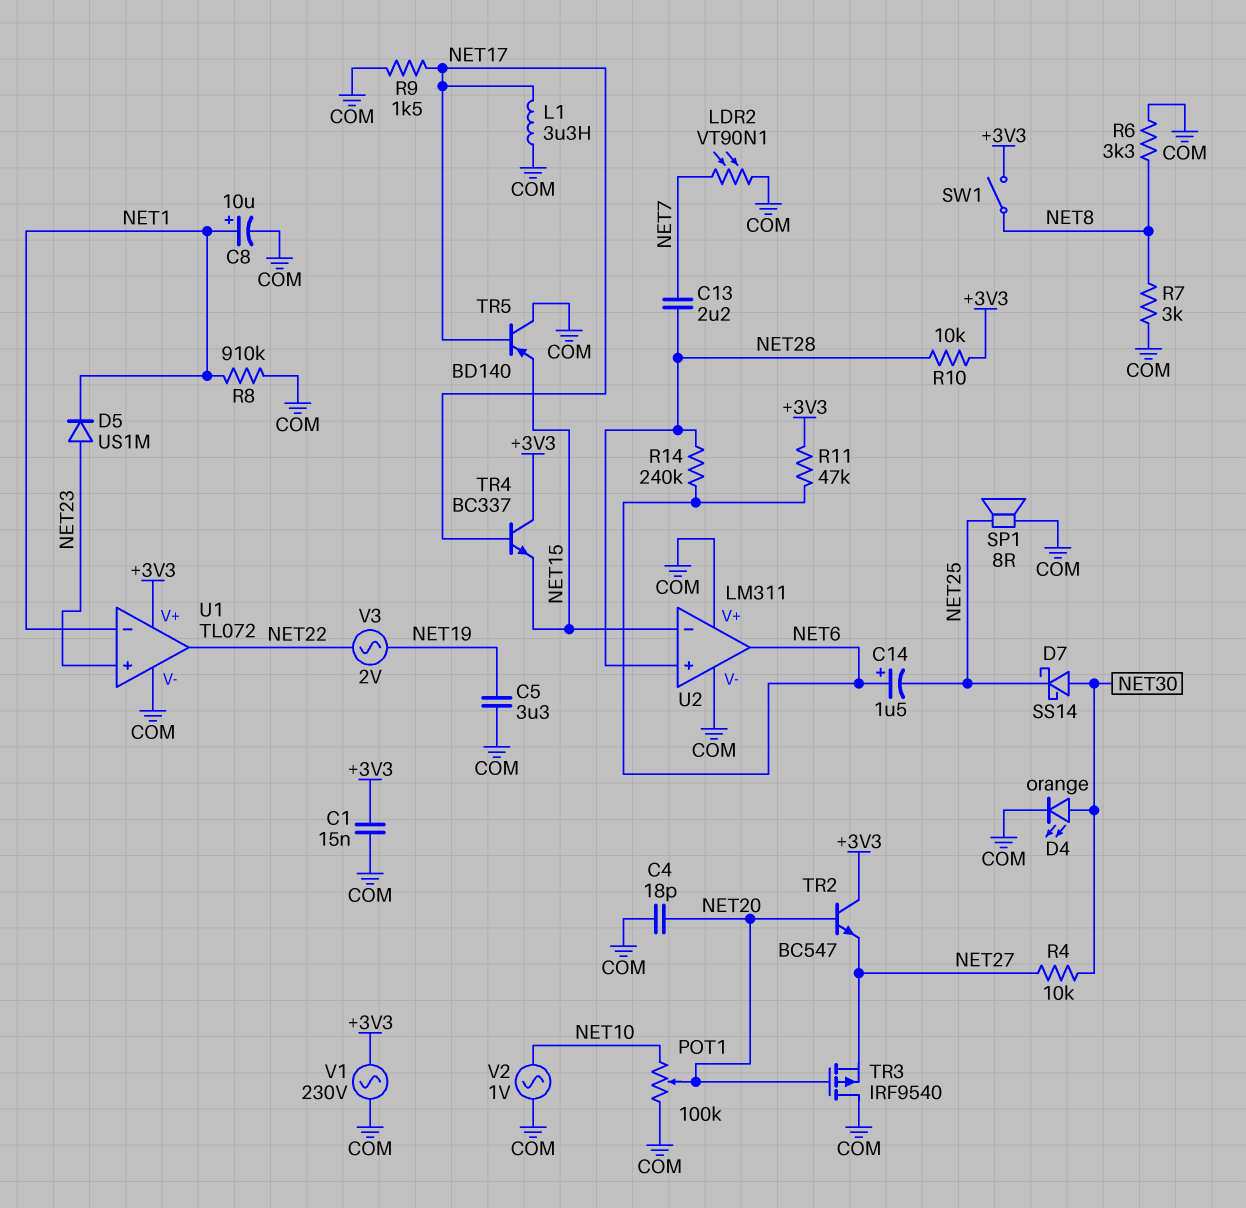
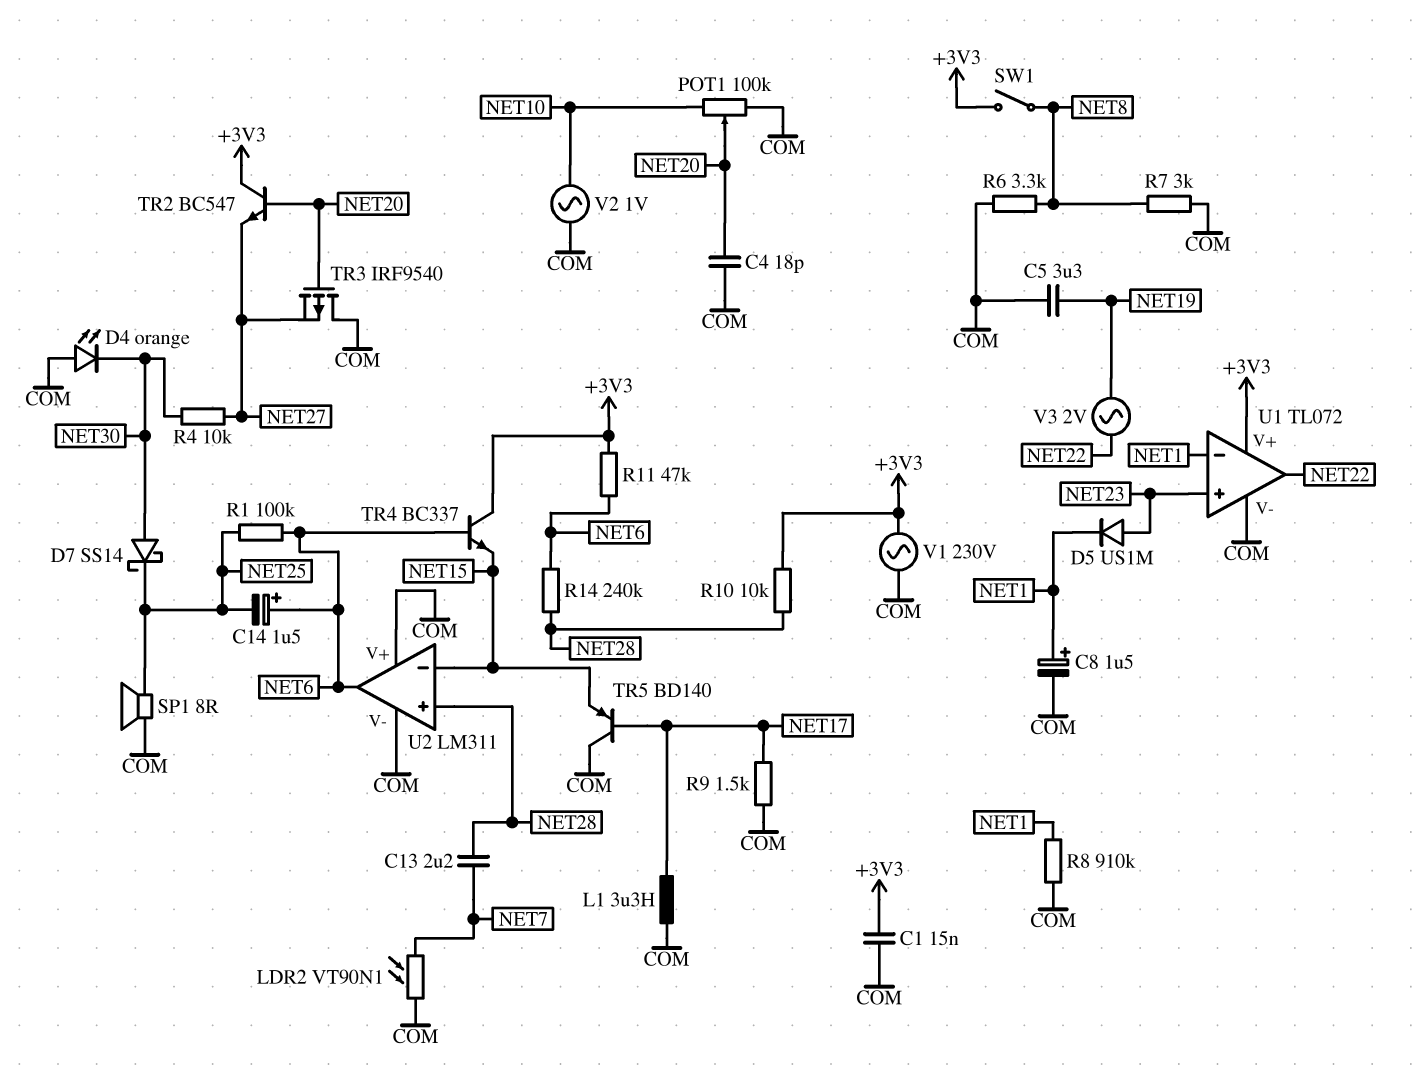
C8: 10uF (plus NET1, minus COM) -> 1.5uF (plus NET1, minus COM)
D4: LED orange (A NET30, K COM) -> LED orange (A COM, K NET30)
R1: none -> 100k (NET6, NET25)
TR4: NPN BC337 (B NET17, C +3V3, E NET15) -> NPN BC337 (B NET6, C +3V3, E NET15)

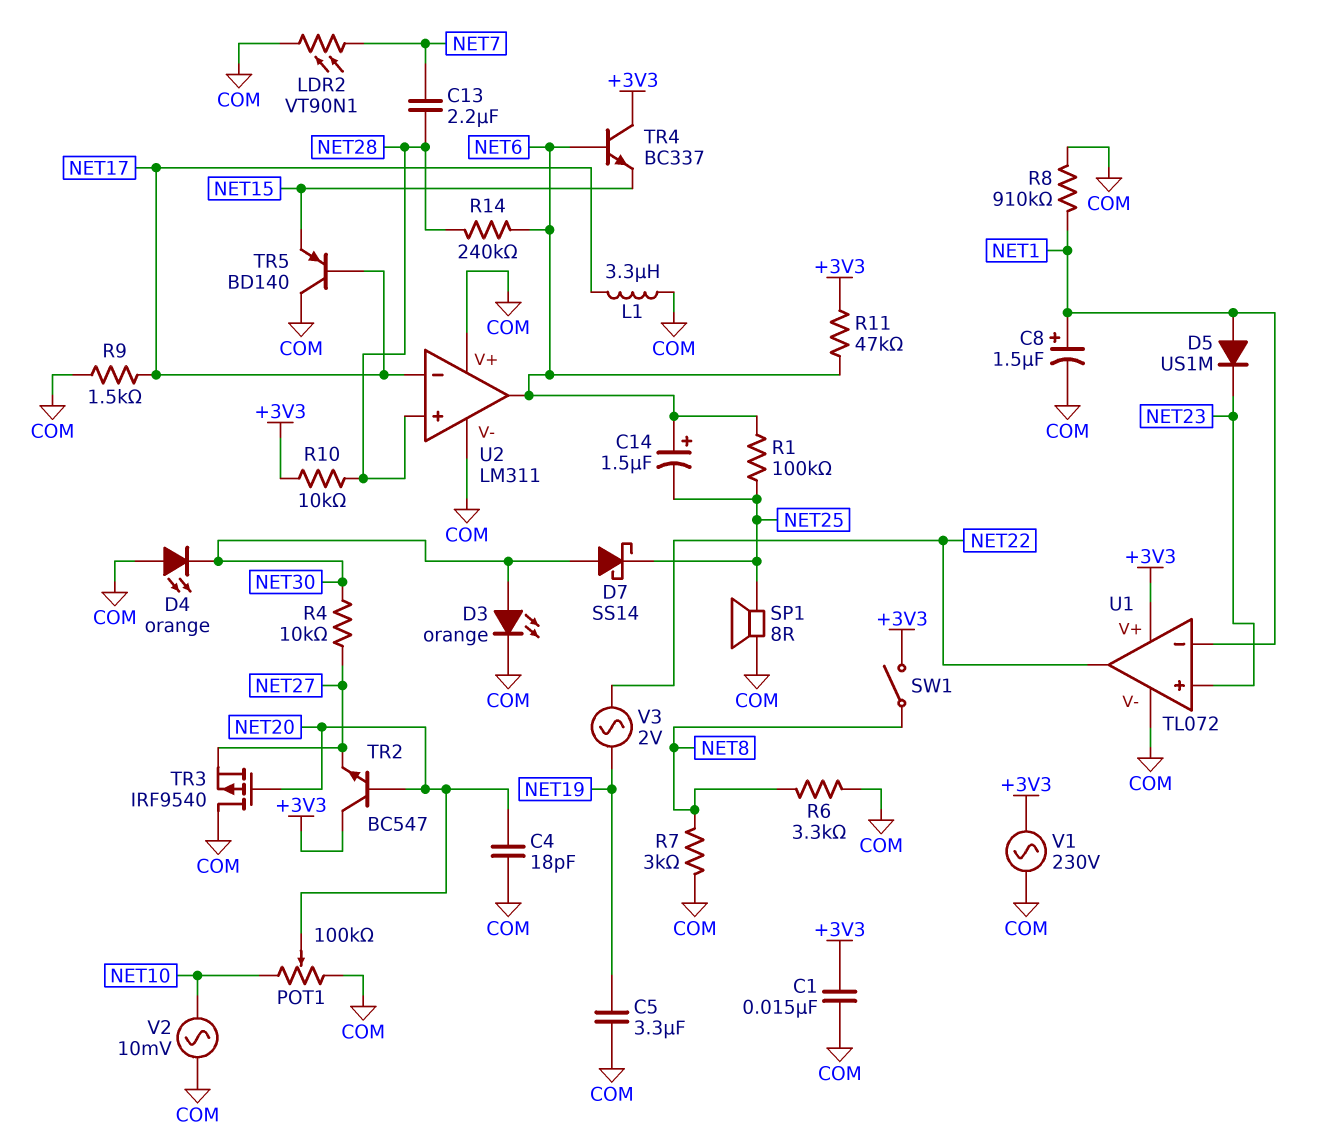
D3: none -> LED orange (A NET30, K COM)
D5: diode US1M (A NET23, K NET1) -> diode US1M (A NET1, K NET23)
U2 pin in-: NET15 -> NET17
V2: AC 1V (COM, NET10) -> AC 10mV (COM, NET10)

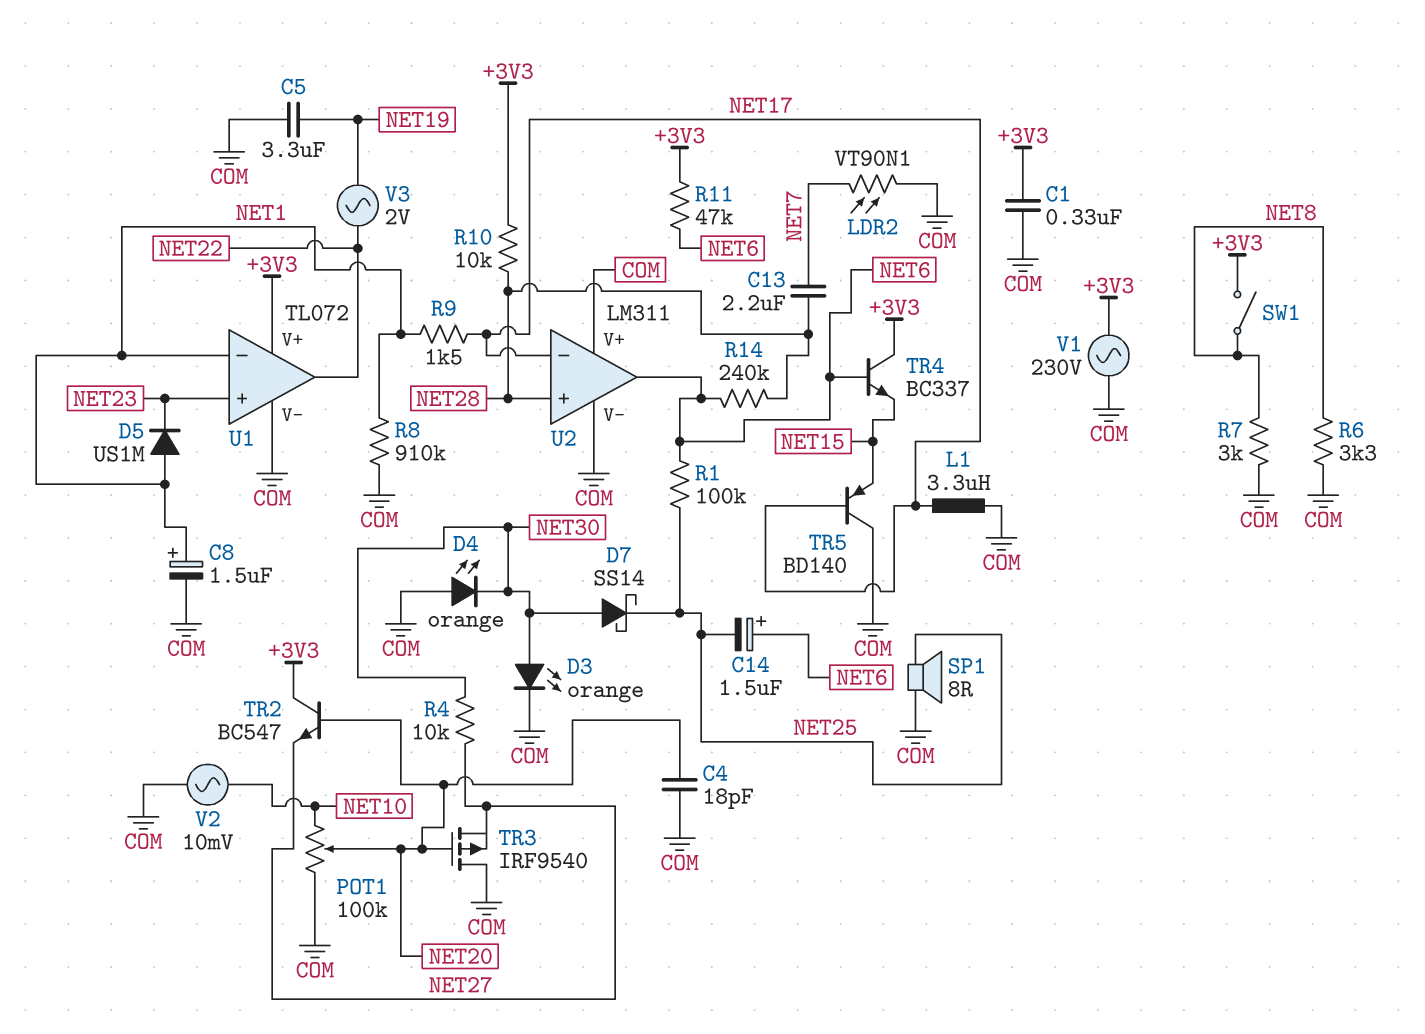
C1: 15nF (+3V3, COM) -> 330nF (+3V3, COM)
R9: 1.5k (COM, NET17) -> 1.5k (NET1, NET17)

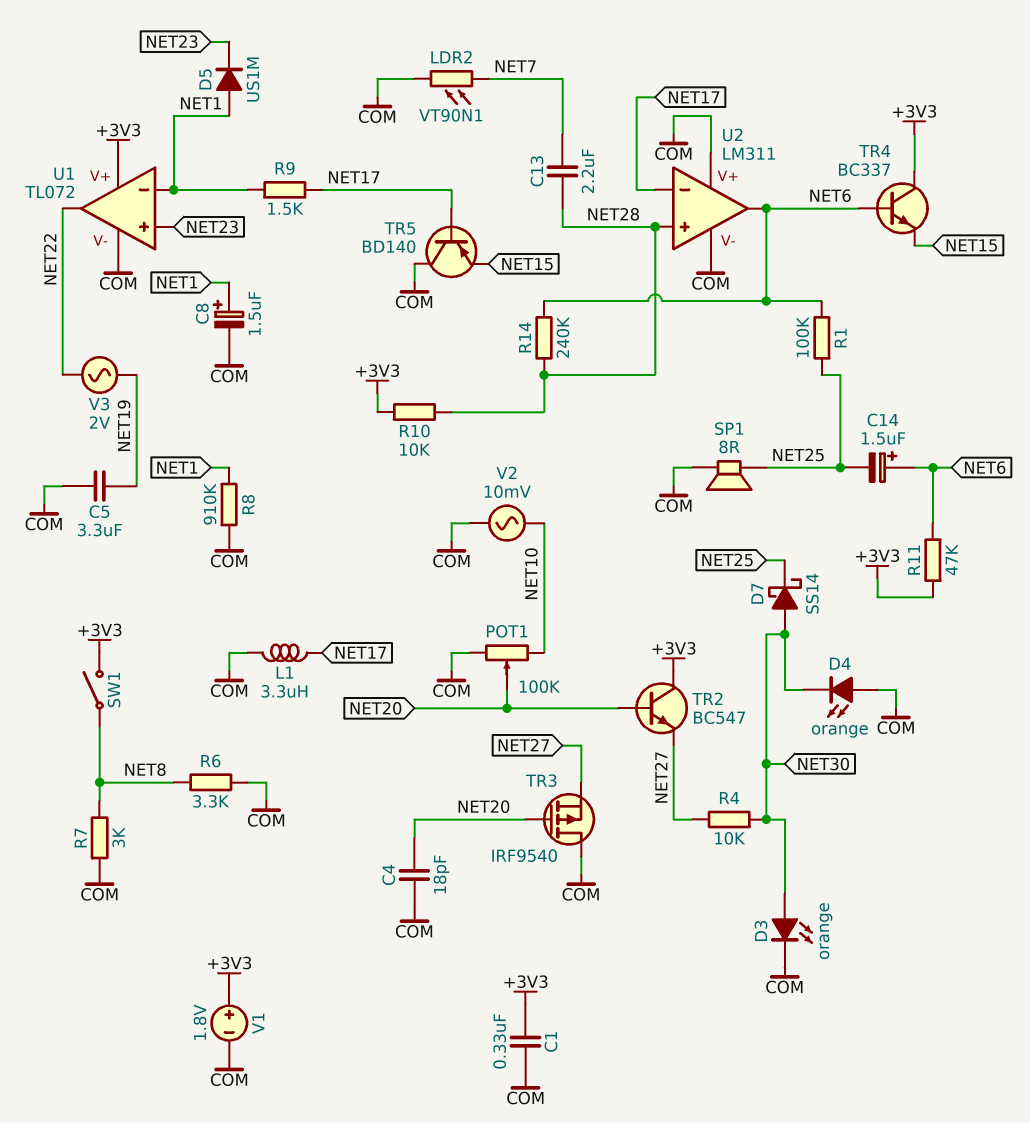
V1: AC 230V (+3V3, COM) -> 1.8V (plus +3V3, minus COM)

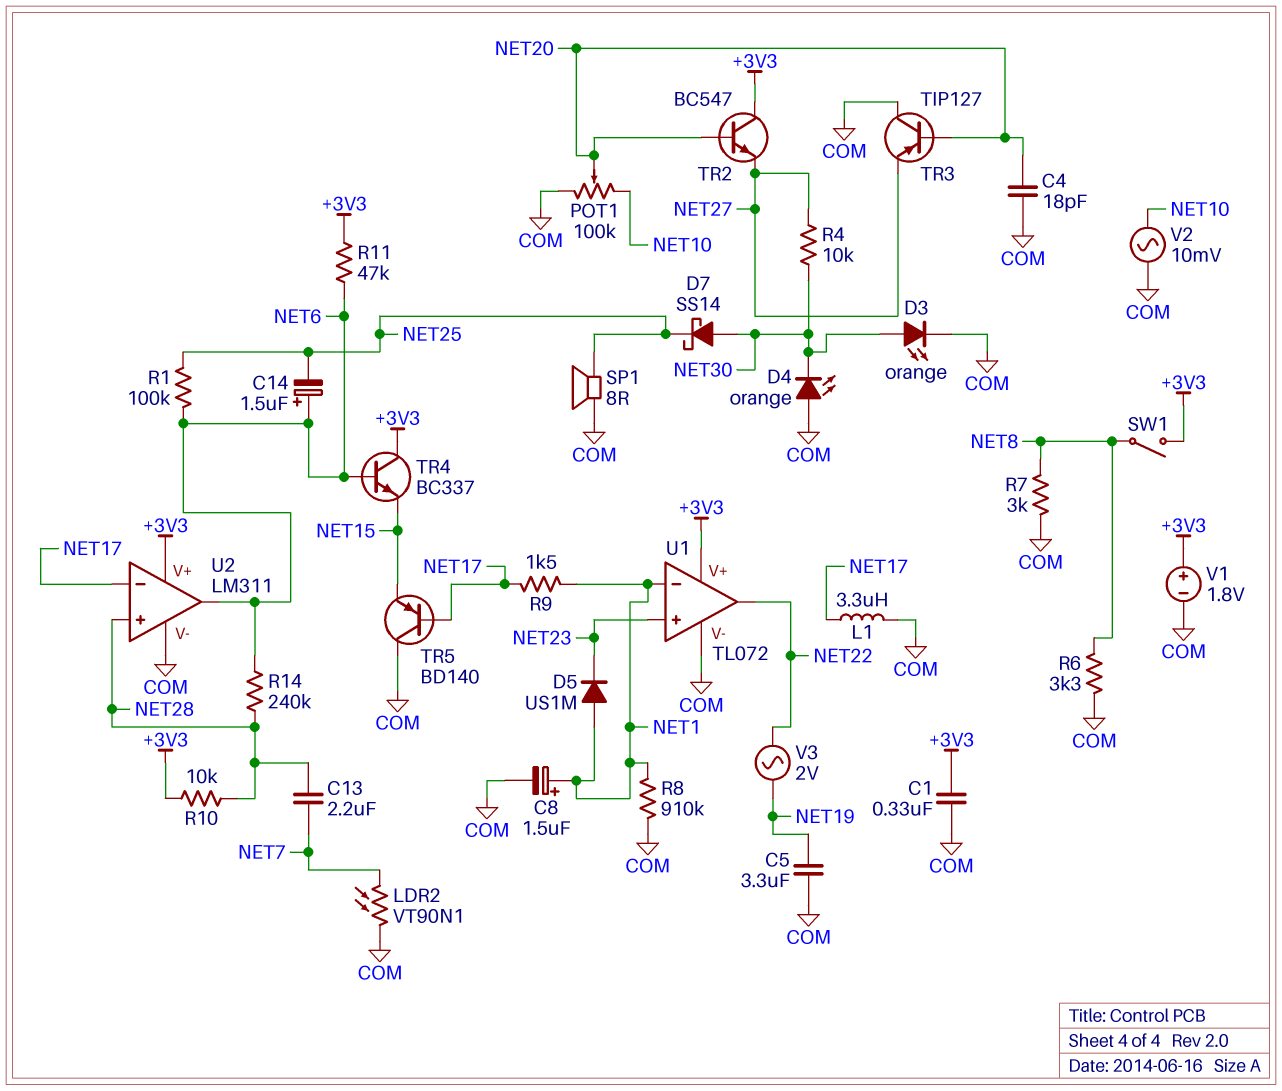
TR3: PMOS IRF9540 (G NET20, D COM, S NET27) -> PNP TIP127 (B NET20, C COM, E NET27)
U2 pin V+: COM -> +3V3

